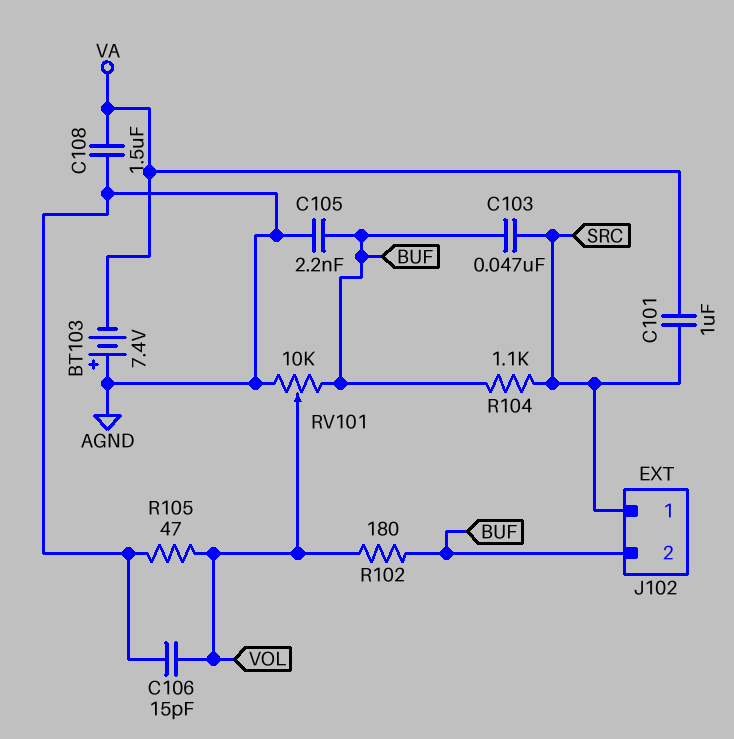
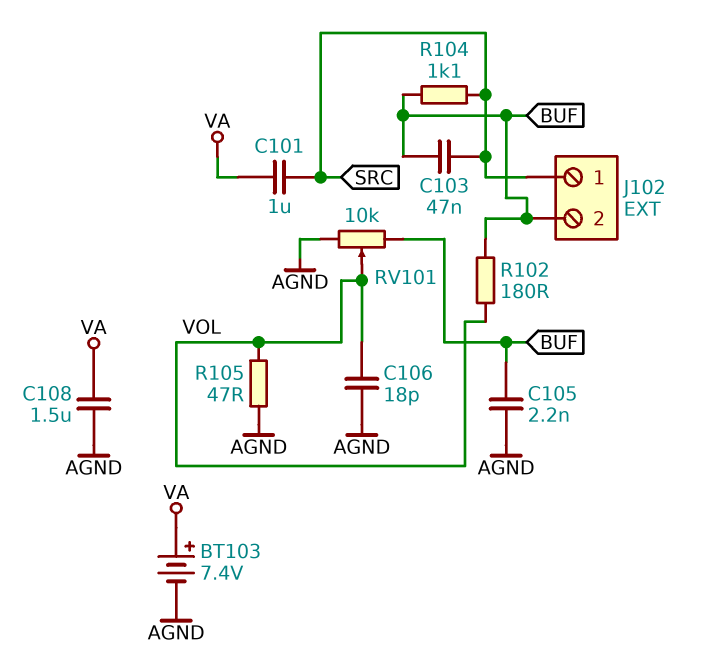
BT103: 7.4V (plus AGND, minus VA) -> 7.4V (plus VA, minus AGND)
C106: 15pF (AGND, VOL) -> 18pF (AGND, VOL)

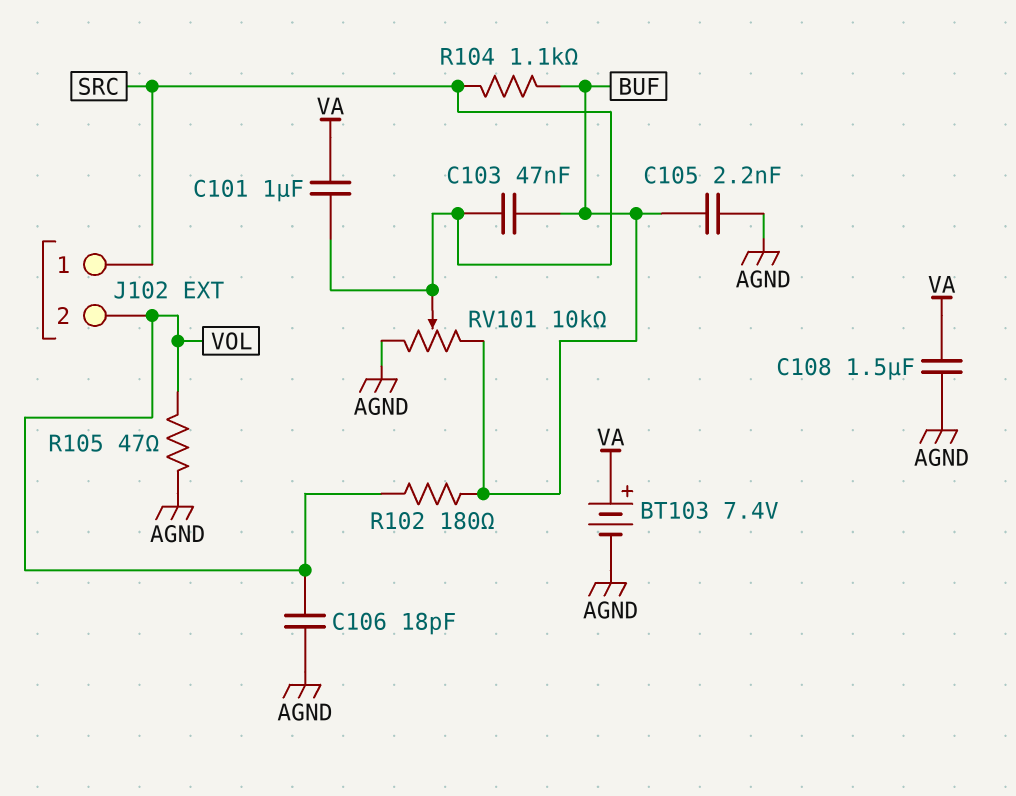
J102 pin 2: BUF -> VOL
RV101: 10k (AGND, BUF, wiper VOL) -> 10k (AGND, BUF, wiper SRC)

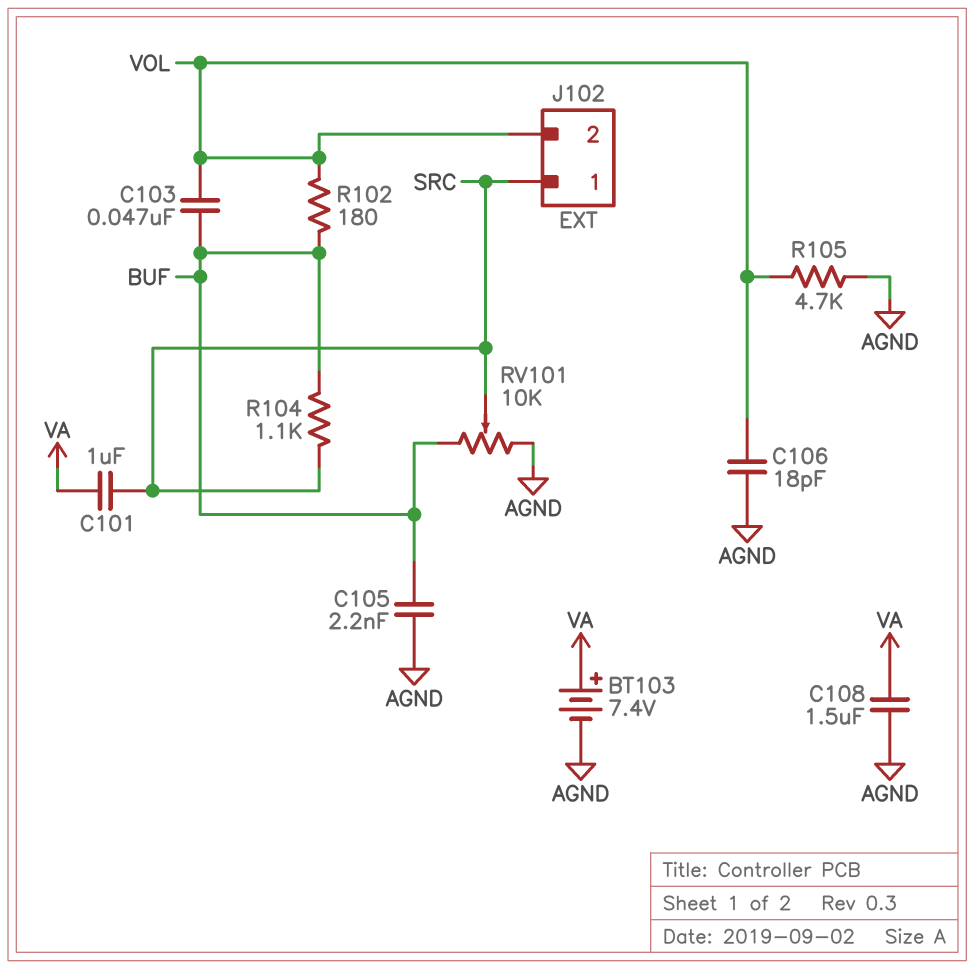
C103: 47nF (BUF, SRC) -> 47nF (BUF, VOL)
R105: 47 (AGND, VOL) -> 4.7k (AGND, VOL)

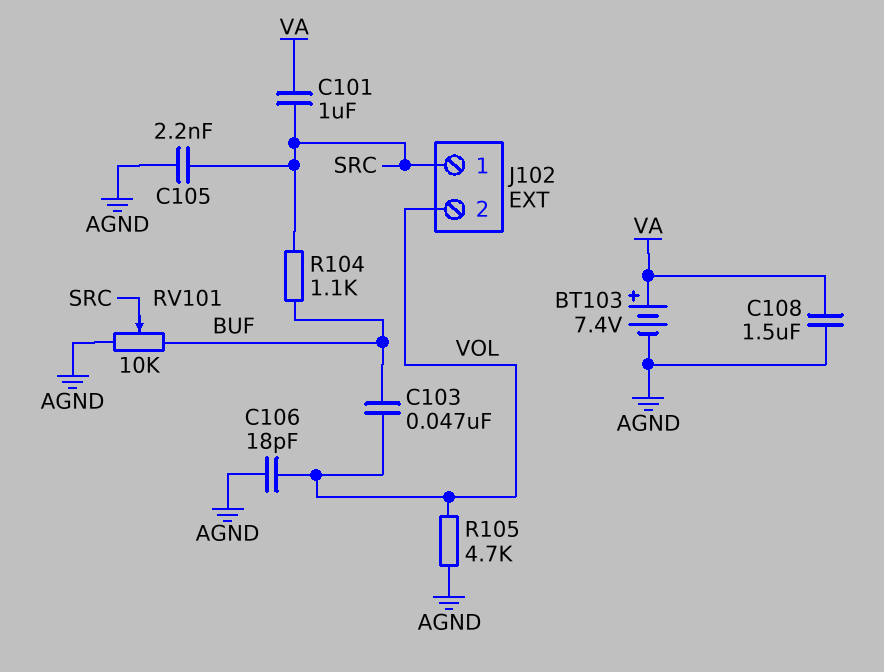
C105: 2.2nF (AGND, BUF) -> 2.2nF (AGND, SRC)
R102: 180 (BUF, VOL) -> none

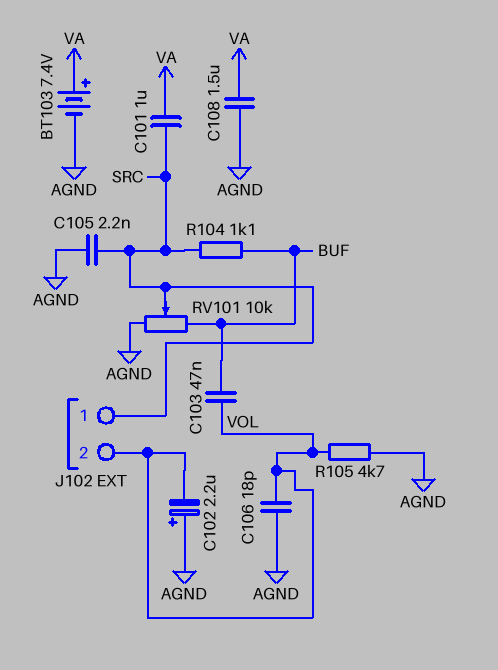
C102: none -> 2.2uF (plus AGND, minus VOL)

